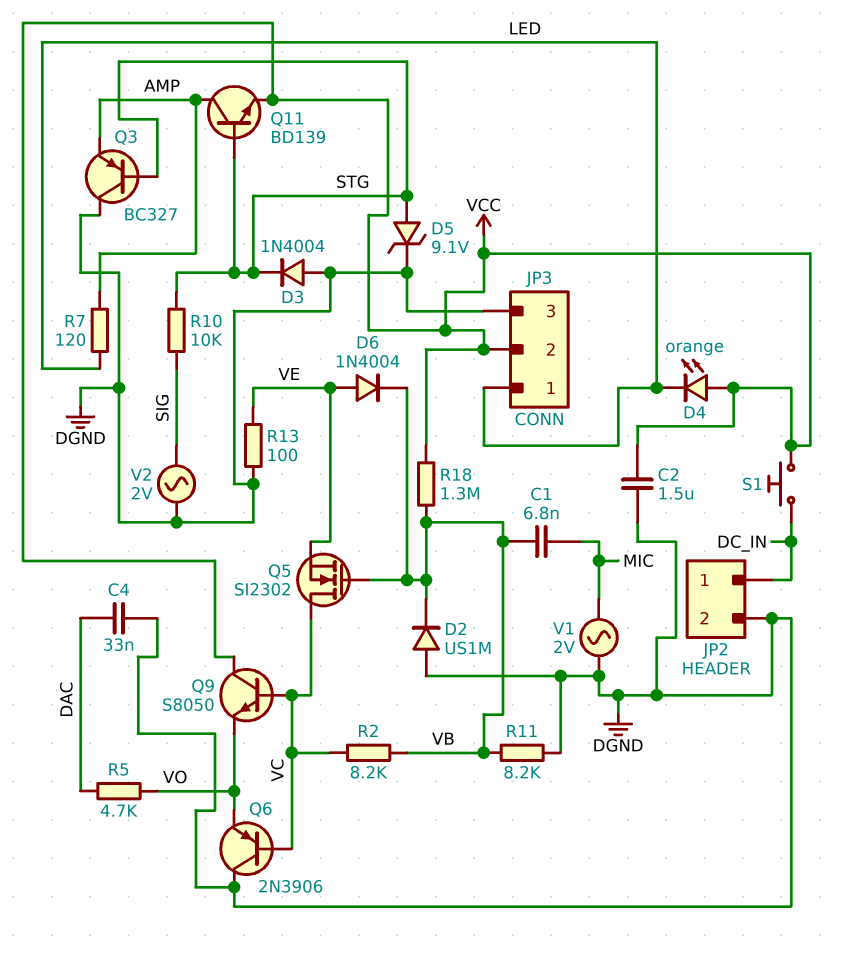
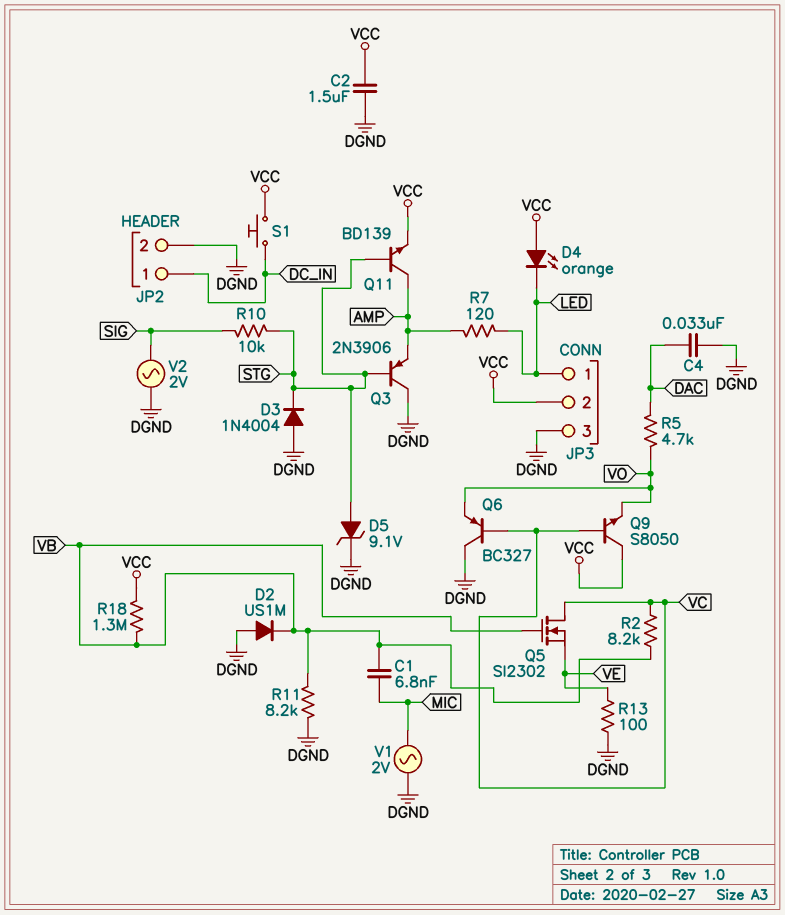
D6: diode 1N4004 (A VE, K VB) -> none
Q3: PNP BC327 (B STG, C DGND, E AMP) -> PNP 2N3906 (B STG, C DGND, E AMP)
Q6: PNP 2N3906 (B VC, C DGND, E VO) -> PNP BC327 (B VC, C DGND, E VO)

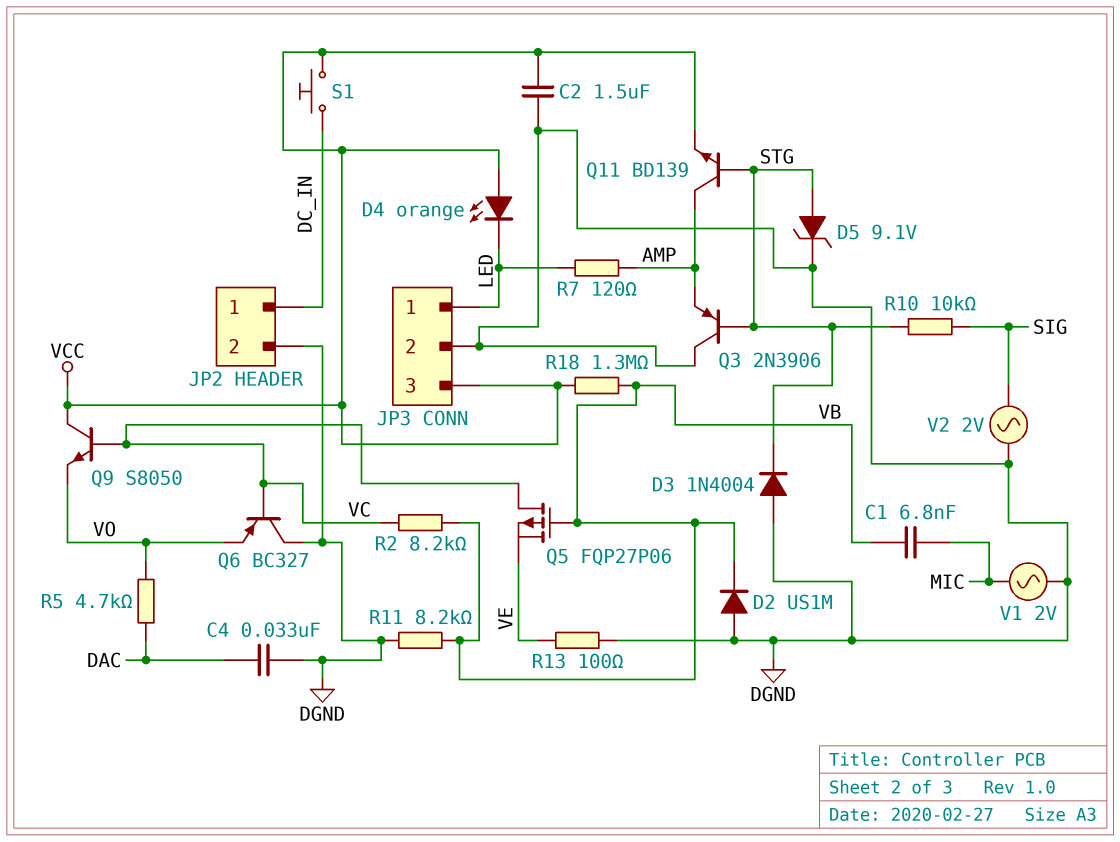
JP3 pin 2: VCC -> DGND
JP3 pin 3: DGND -> VCC
Q5: NMOS SI2302 (G VB, D VC, S VE) -> PMOS FQP27P06 (G VB, D VC, S VE)

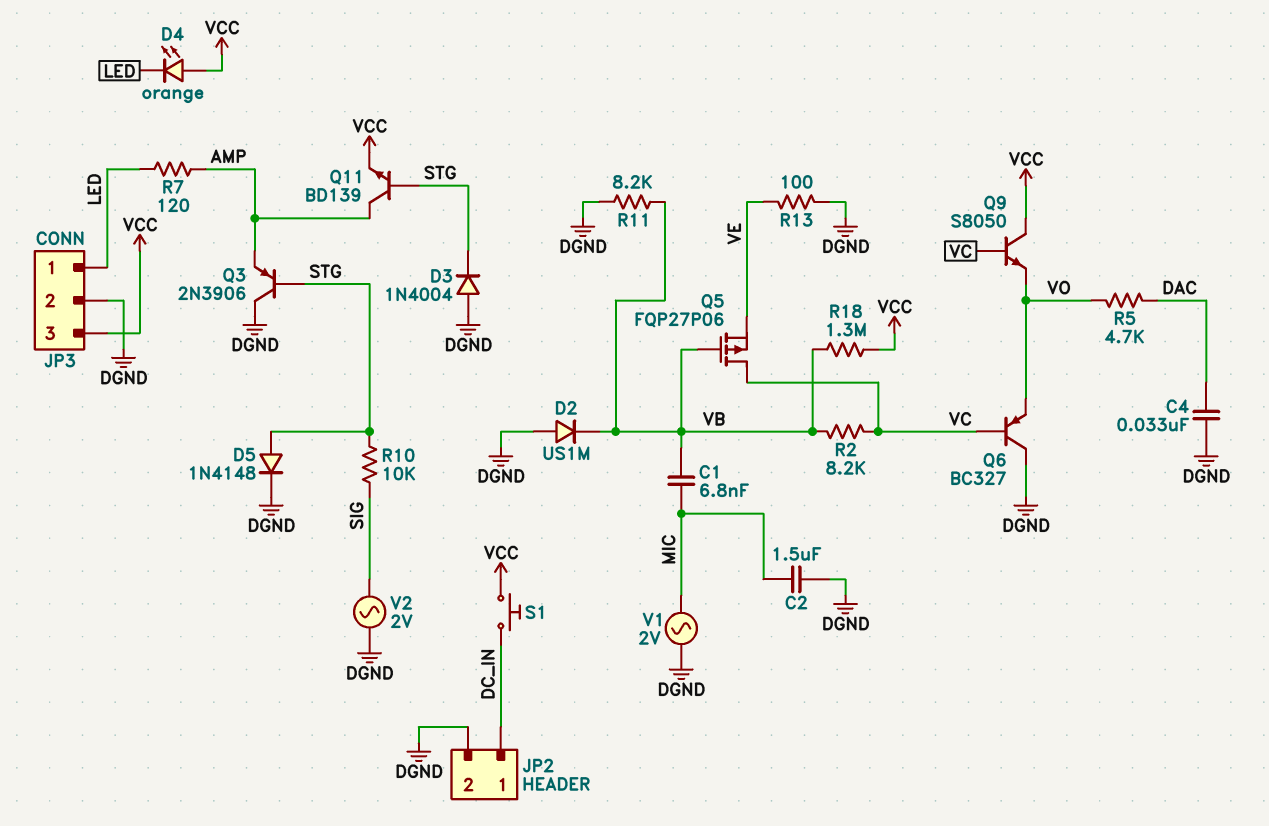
C2: 1.5uF (DGND, VCC) -> 1.5uF (DGND, MIC)
D5: zener 9.1V (A STG, K DGND) -> diode 1N4148 (A STG, K DGND)

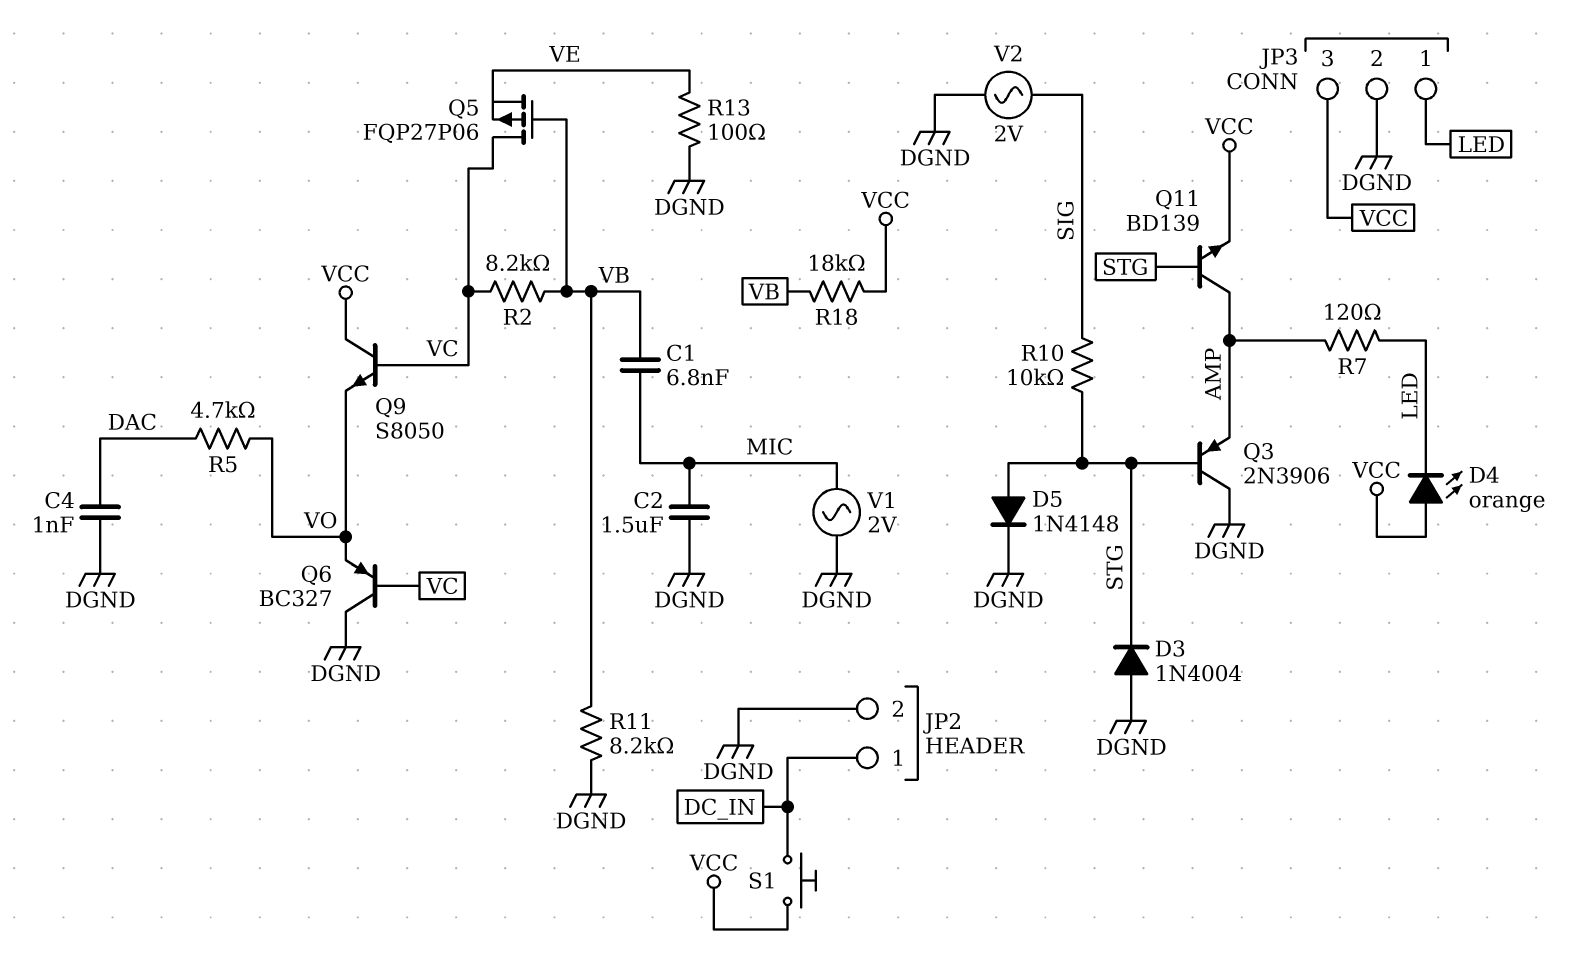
C4: 33nF (DAC, DGND) -> 1nF (DAC, DGND)
D2: diode US1M (A DGND, K VB) -> none
R18: 1.3M (VB, VCC) -> 18k (VB, VCC)

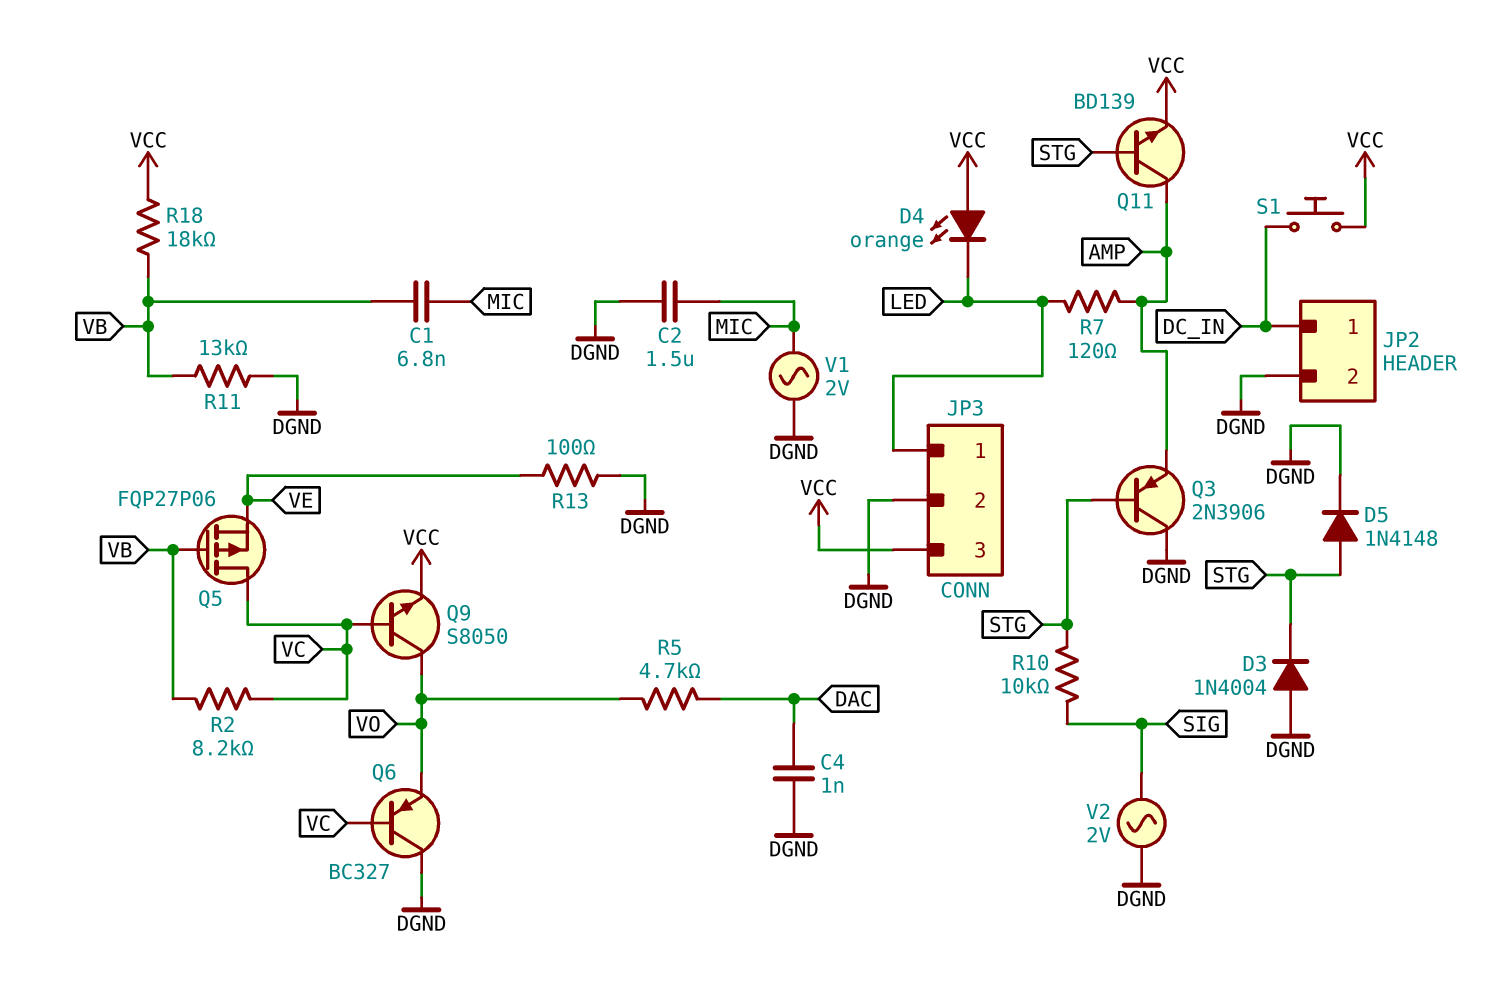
Q9: NPN S8050 (B VC, C VCC, E VO) -> NPN S8050 (B VC, C VO, E VCC)
R11: 8.2k (DGND, VB) -> 13k (DGND, VB)

